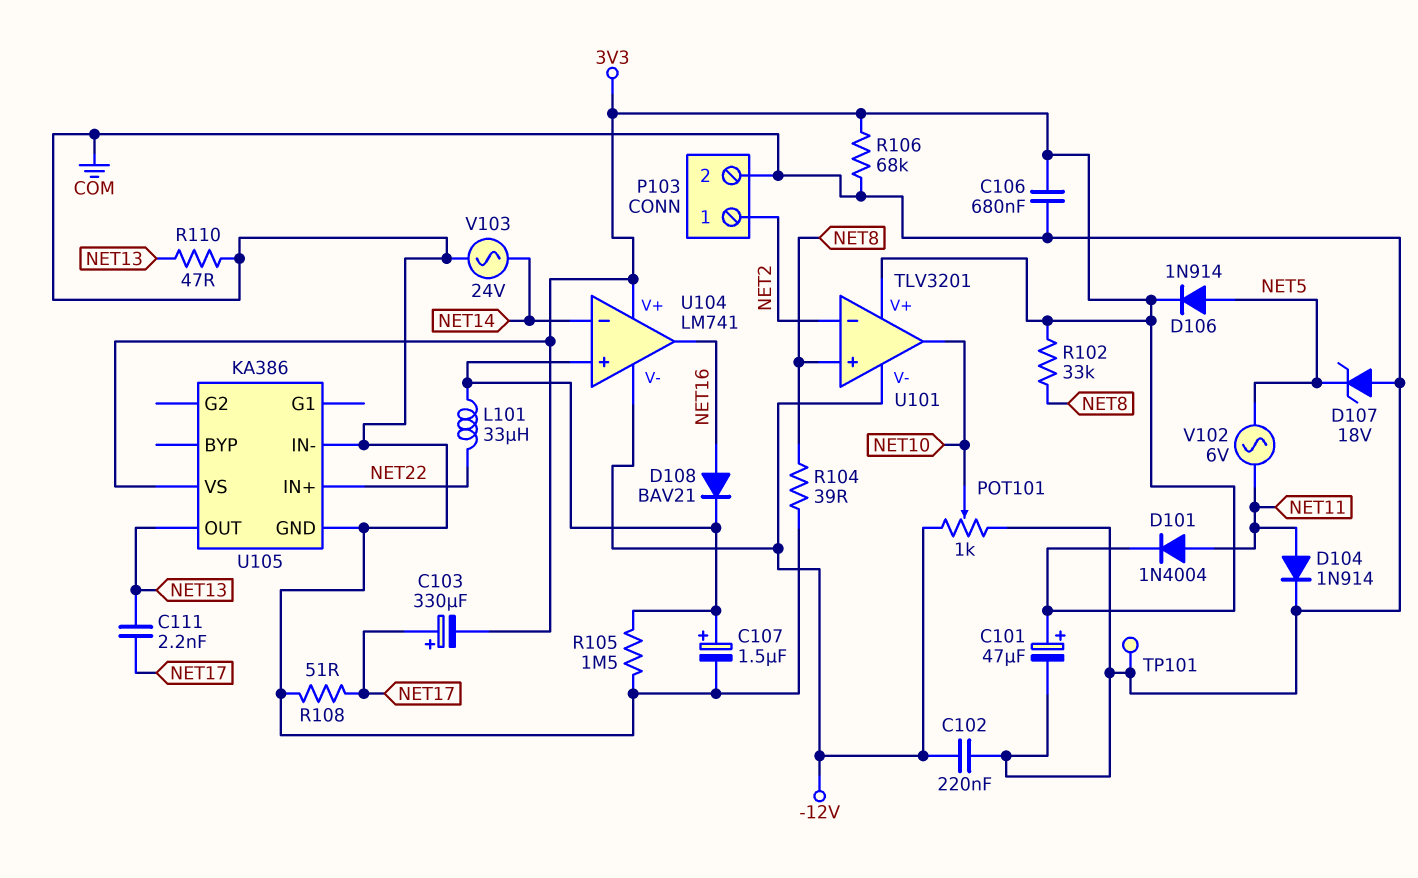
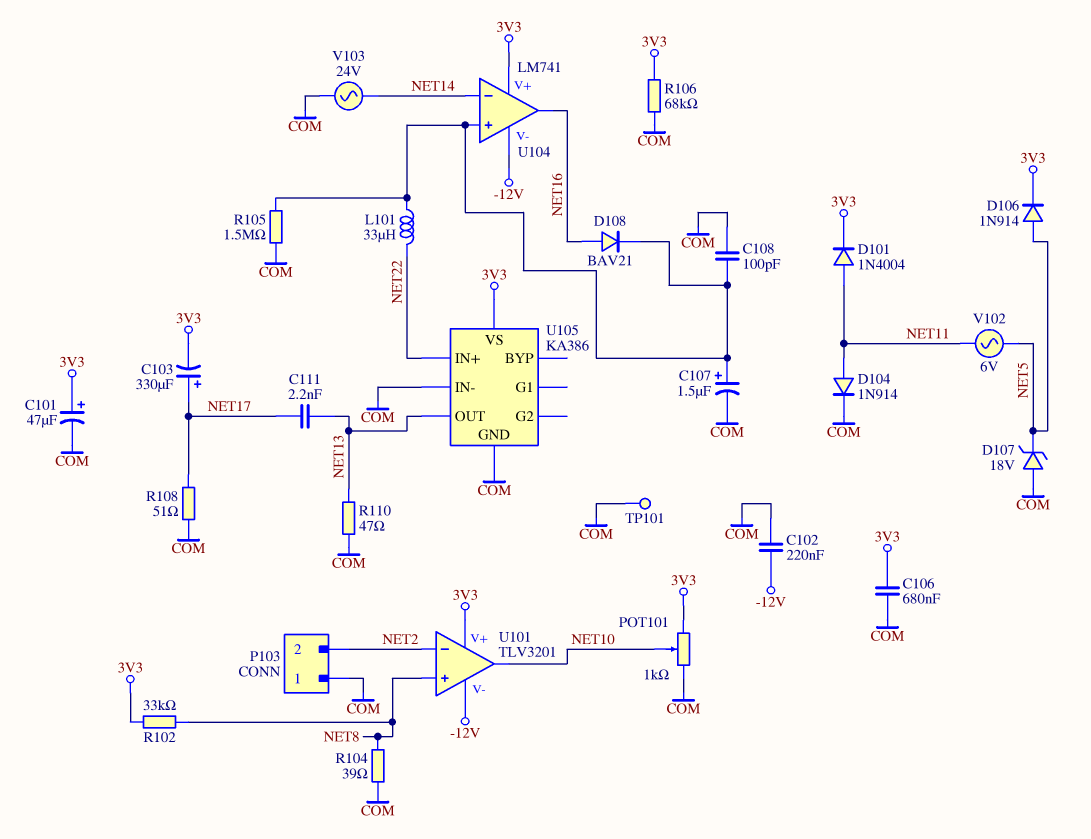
C108: none -> 100pF (COM, U104/in+)
P103 pin 1: NET2 -> COM
P103 pin 2: COM -> NET2
POT101: 1k (-12V, COM, wiper NET10) -> 1k (3V3, COM, wiper NET10)

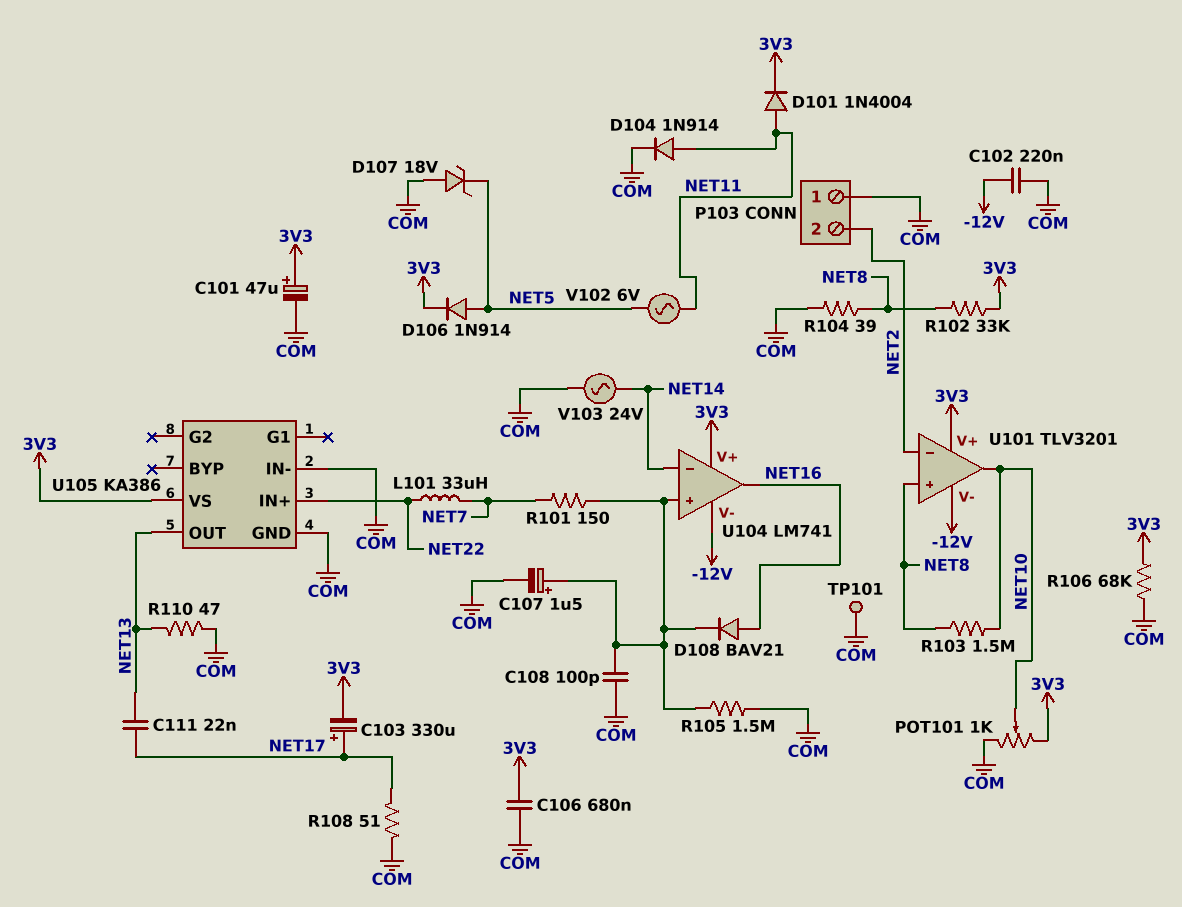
C111: 2.2nF (NET13, NET17) -> 22nF (NET13, NET17)
L101: 33uH (NET22, U104/in+) -> 33uH (NET7, NET22)
R101: none -> 150 (NET7, U104/in+)
R103: none -> 1.5M (NET8, NET10)

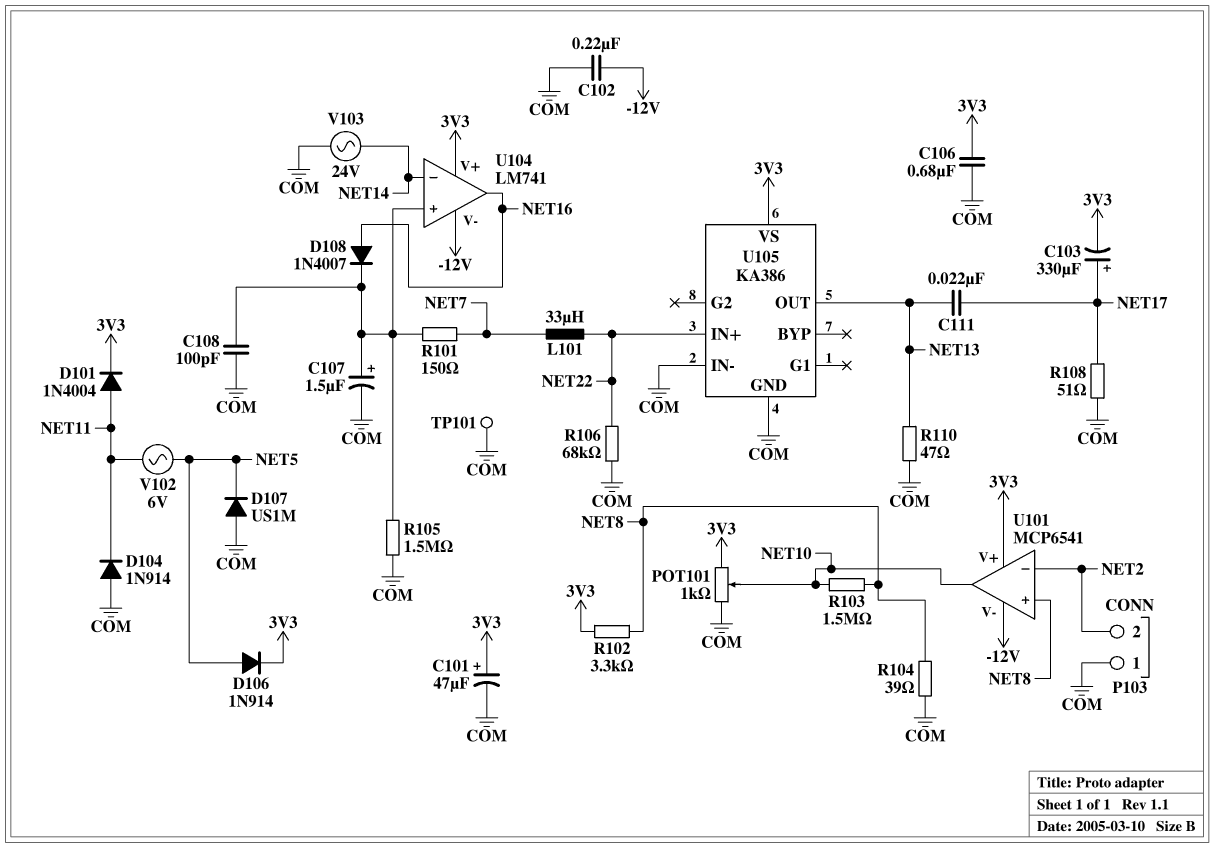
D104: diode 1N914 (A NET11, K COM) -> diode 1N914 (A COM, K NET11)
D107: zener 18V (A COM, K NET5) -> diode US1M (A COM, K NET5)
D108: diode BAV21 (A NET16, K U104/in+) -> diode 1N4007 (A NET16, K U104/in+)
R102: 33k (3V3, NET8) -> 3.3k (3V3, NET8)
R106: 68k (3V3, COM) -> 68k (COM, NET22)
U101: TLV3201 -> MCP6541

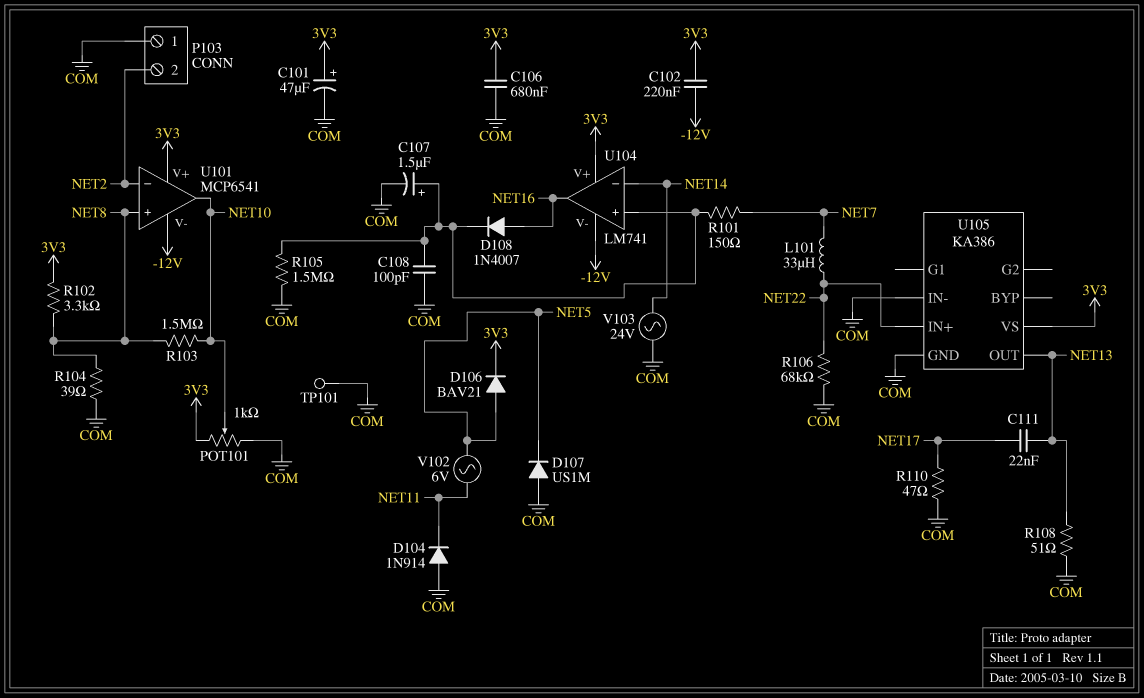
C102: 220nF (-12V, COM) -> 220nF (-12V, 3V3)
C103: 330uF (plus NET17, minus 3V3) -> none
D101: diode 1N4004 (A NET11, K 3V3) -> none
D106: diode 1N914 (A NET5, K 3V3) -> diode BAV21 (A NET5, K 3V3)
R108: 51 (COM, NET17) -> 51 (COM, NET13)
R110: 47 (COM, NET13) -> 47 (COM, NET17)

